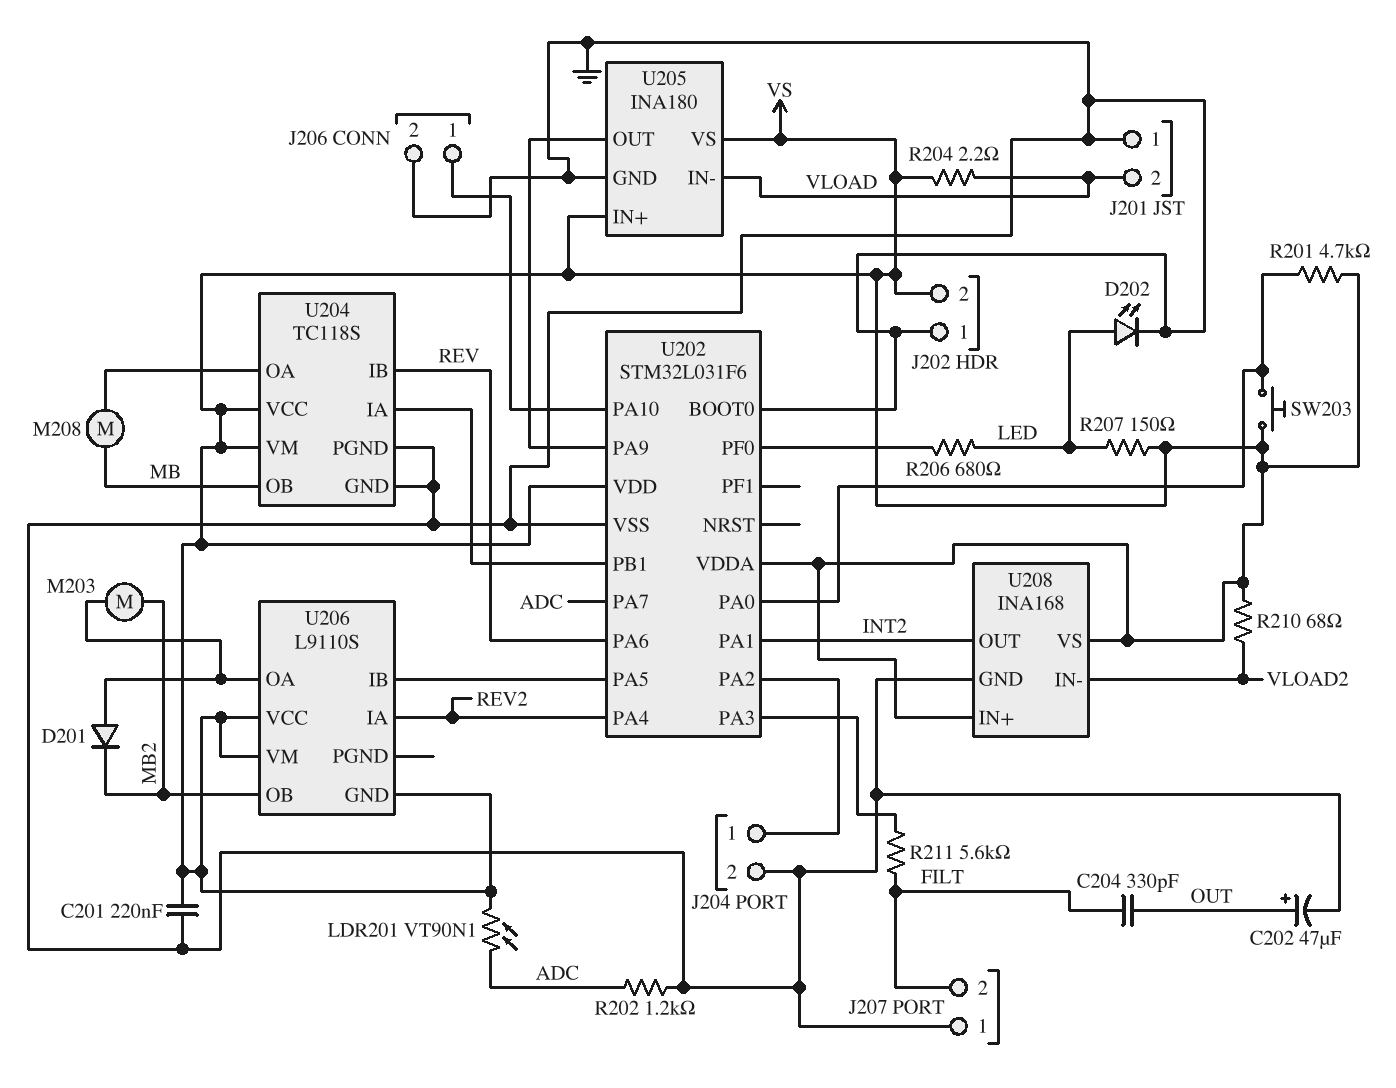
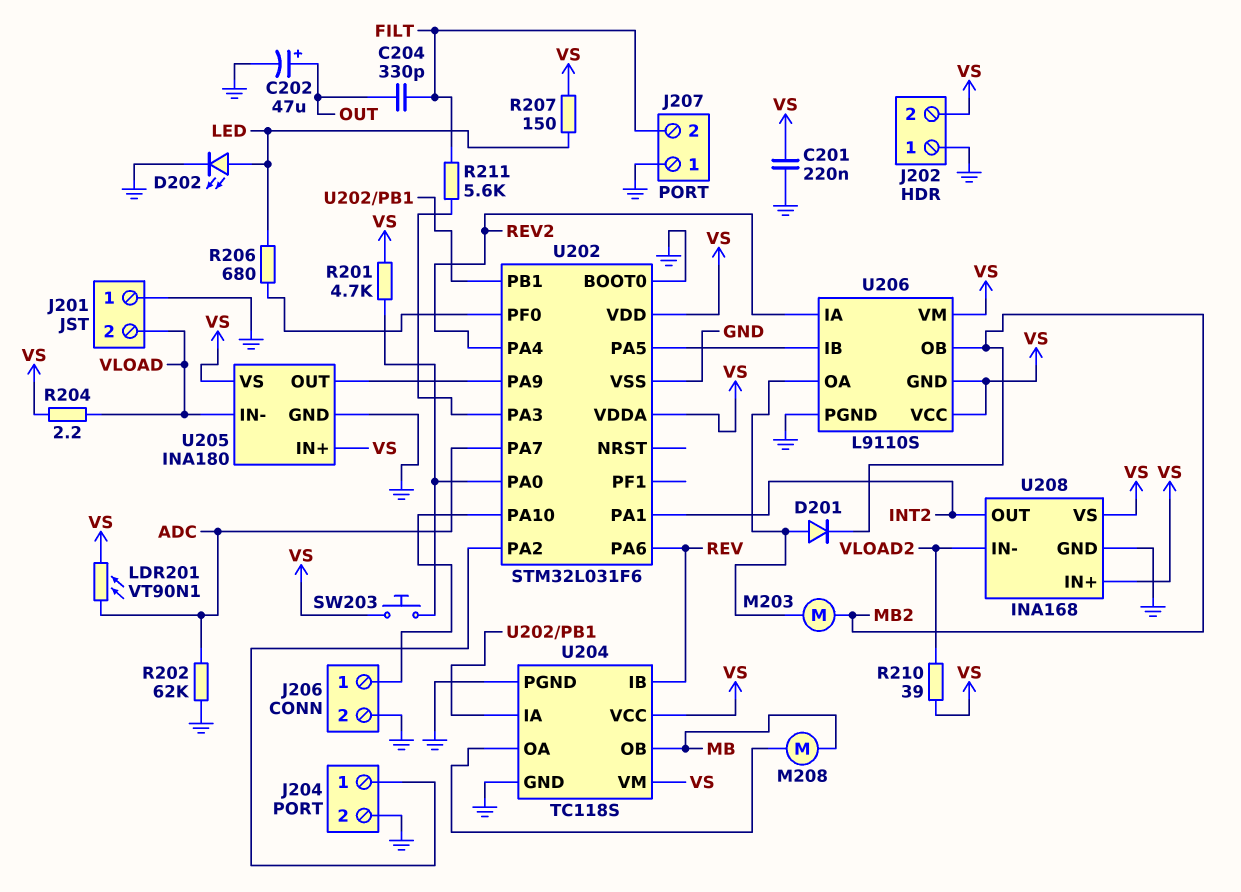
R202: 1.2k (ADC, GND) -> 62k (ADC, GND)
R210: 68 (VLOAD2, VS) -> 39 (VLOAD2, VS)
U206 pin PGND: none -> GND

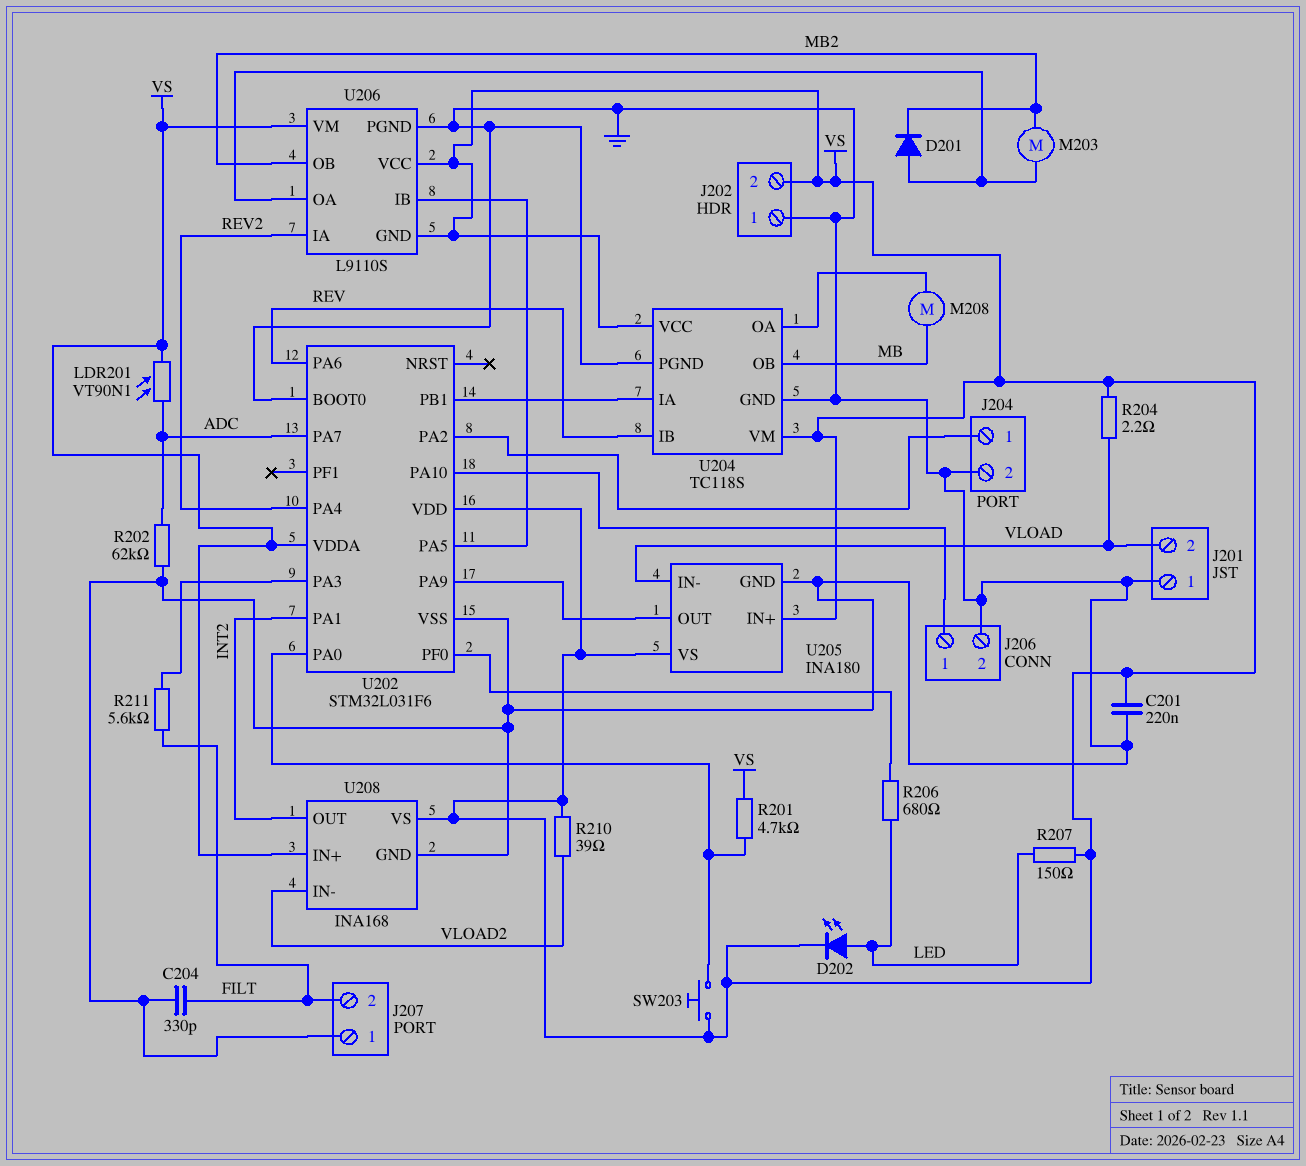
C202: 47uF (plus OUT, minus GND) -> none
C204: 330pF (FILT, OUT) -> 330pF (FILT, GND)
D202: LED (A LED, K GND) -> LED (A LED, K VS)

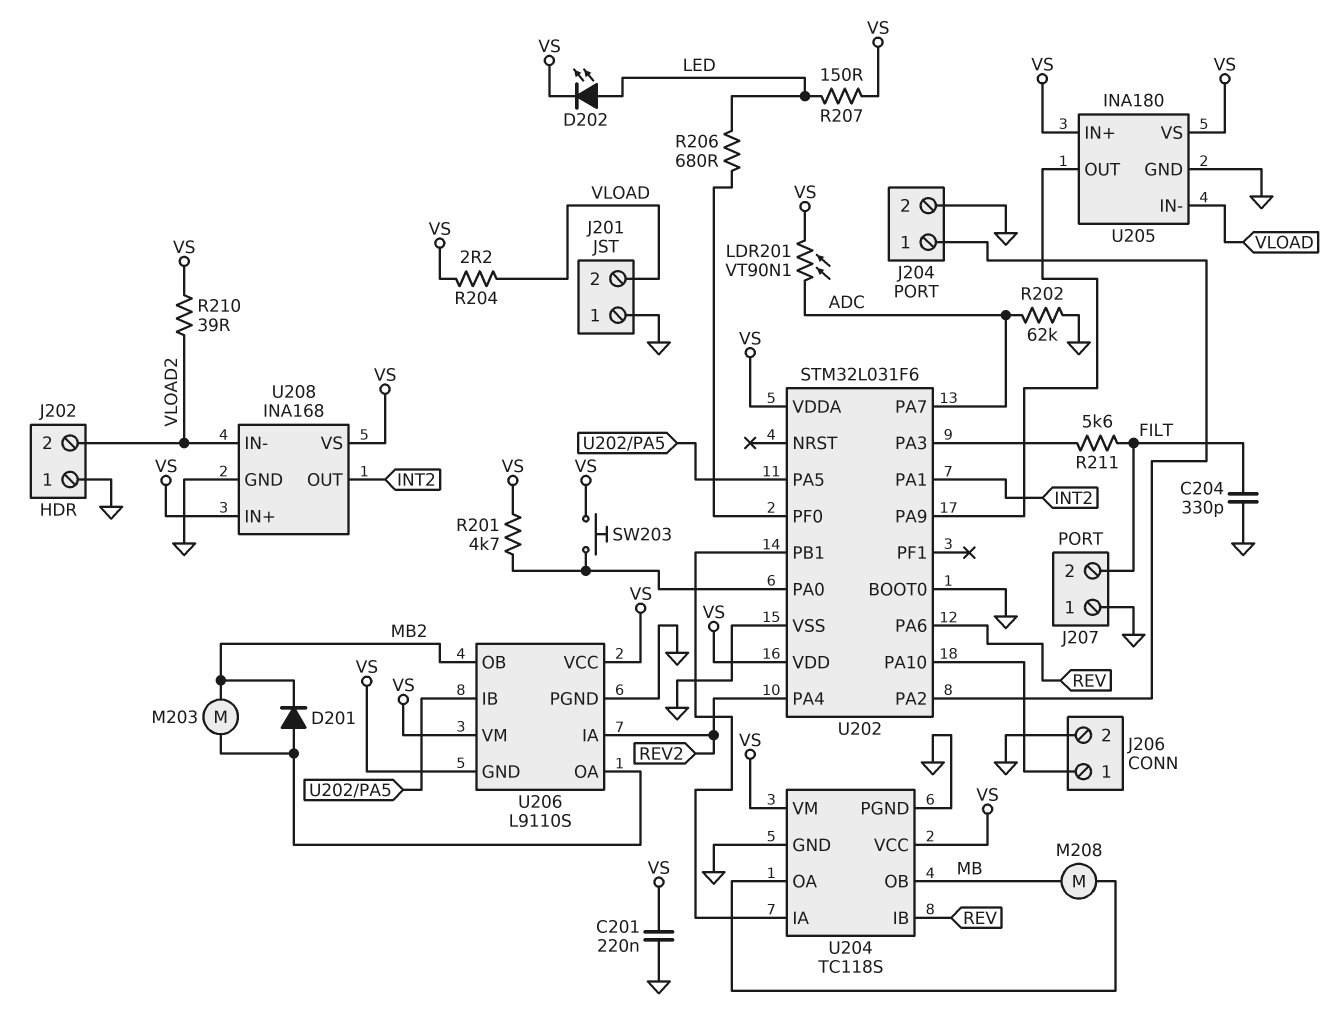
J202 pin 2: VS -> VLOAD2

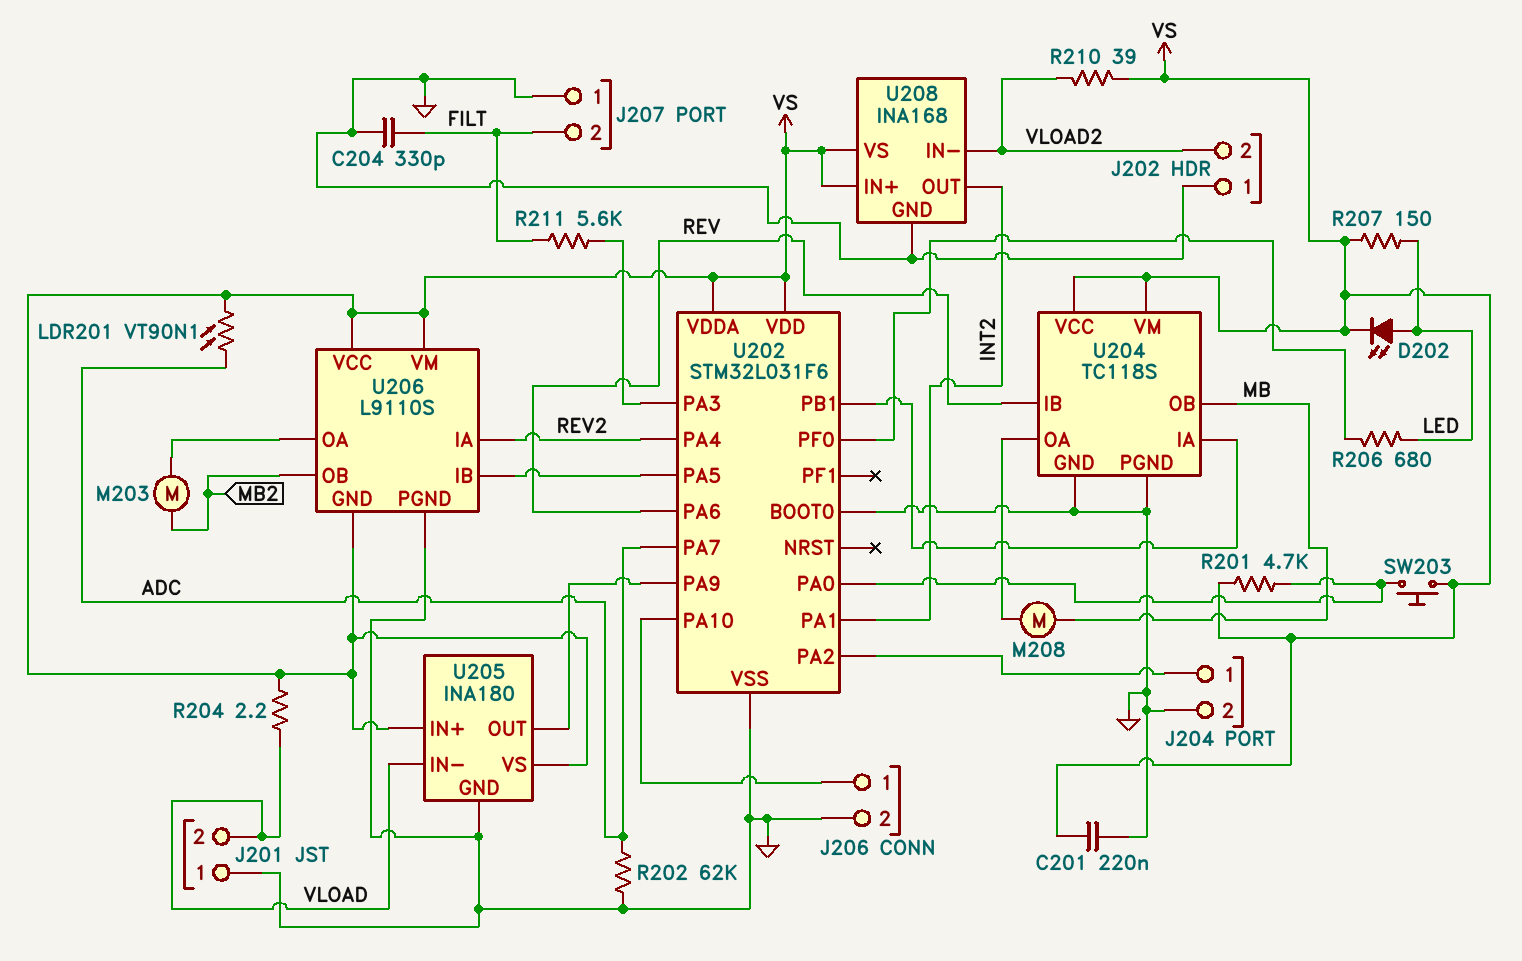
D201: diode (A U206/OA, K MB2) -> none

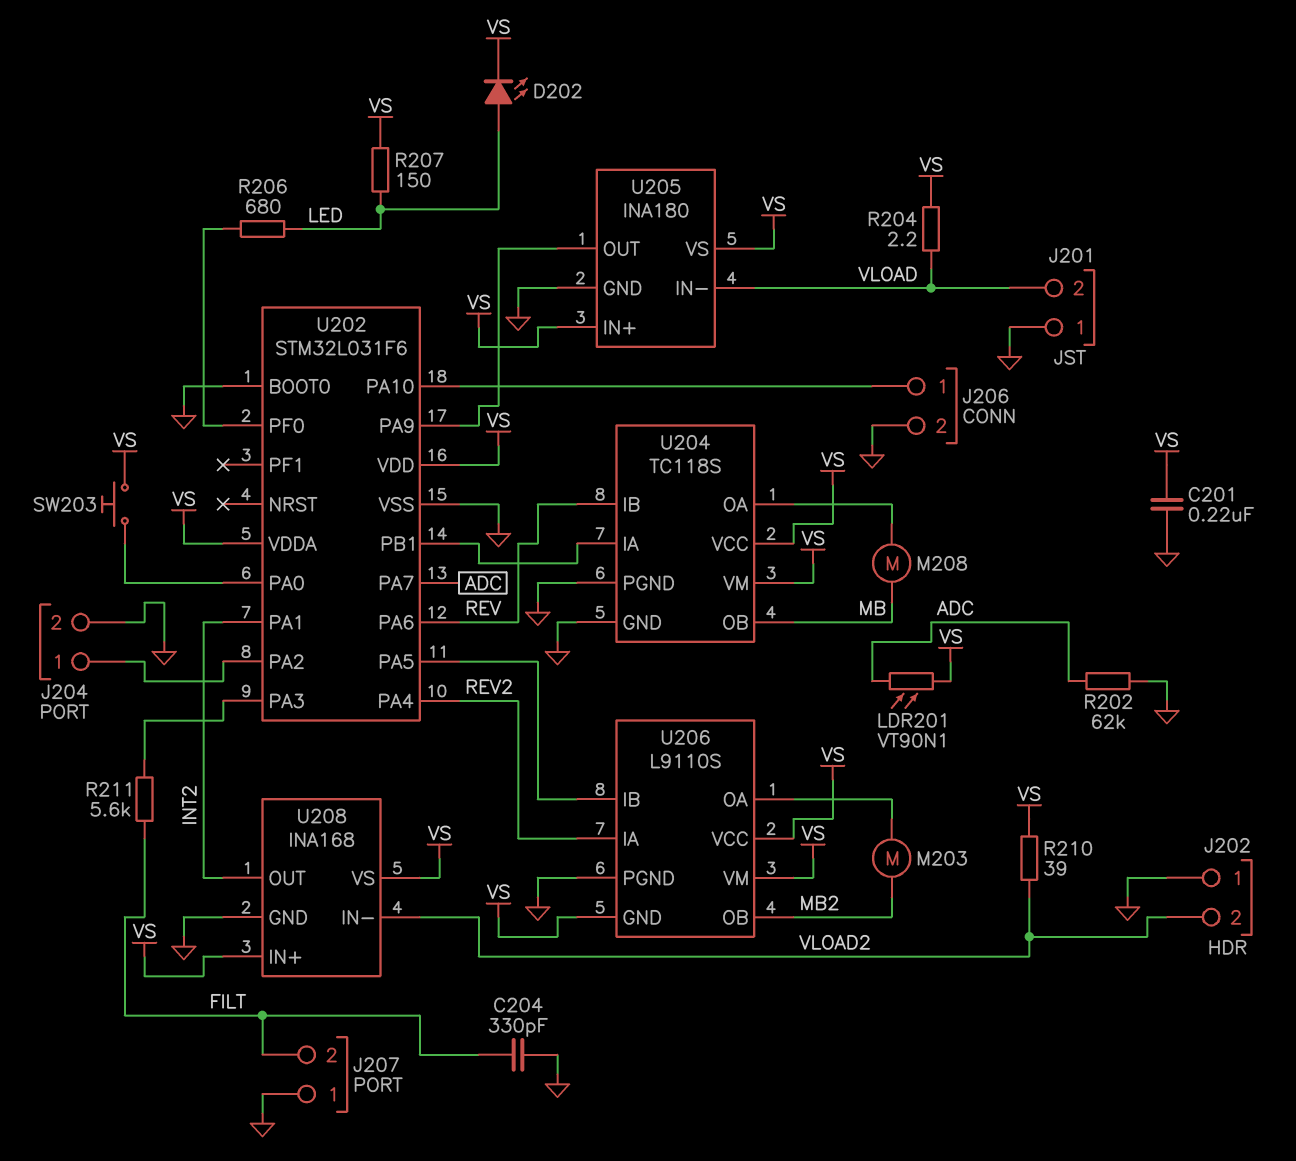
R201: 4.7k (U202/PA0, VS) -> none

